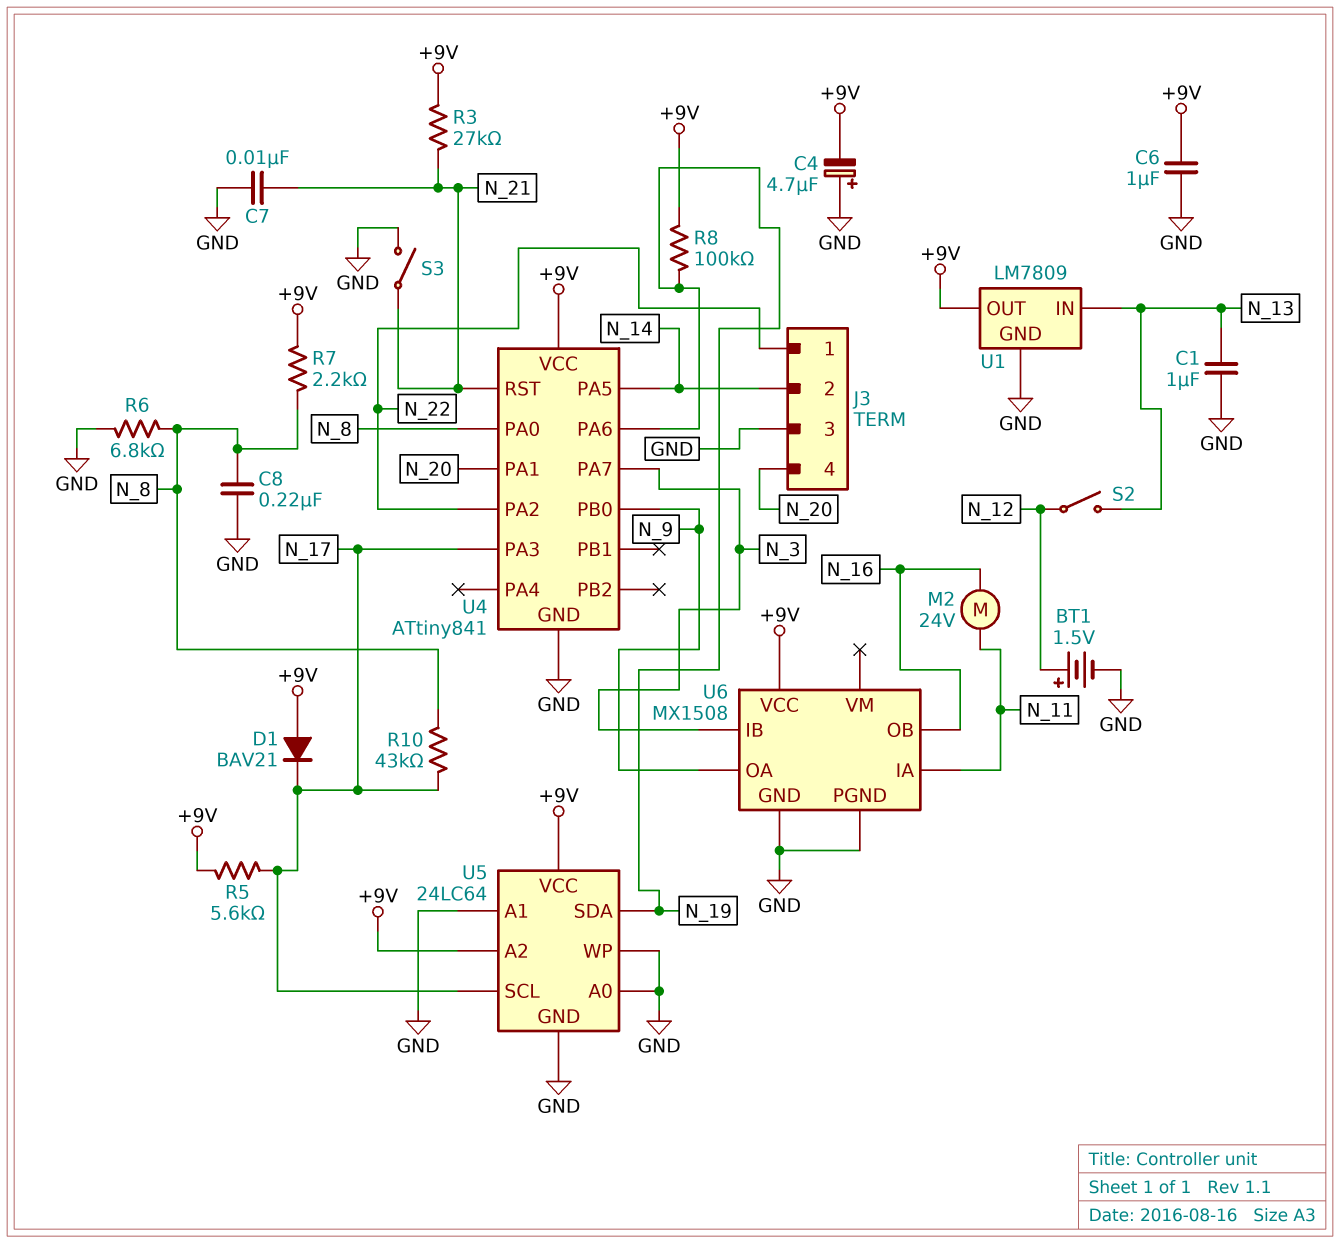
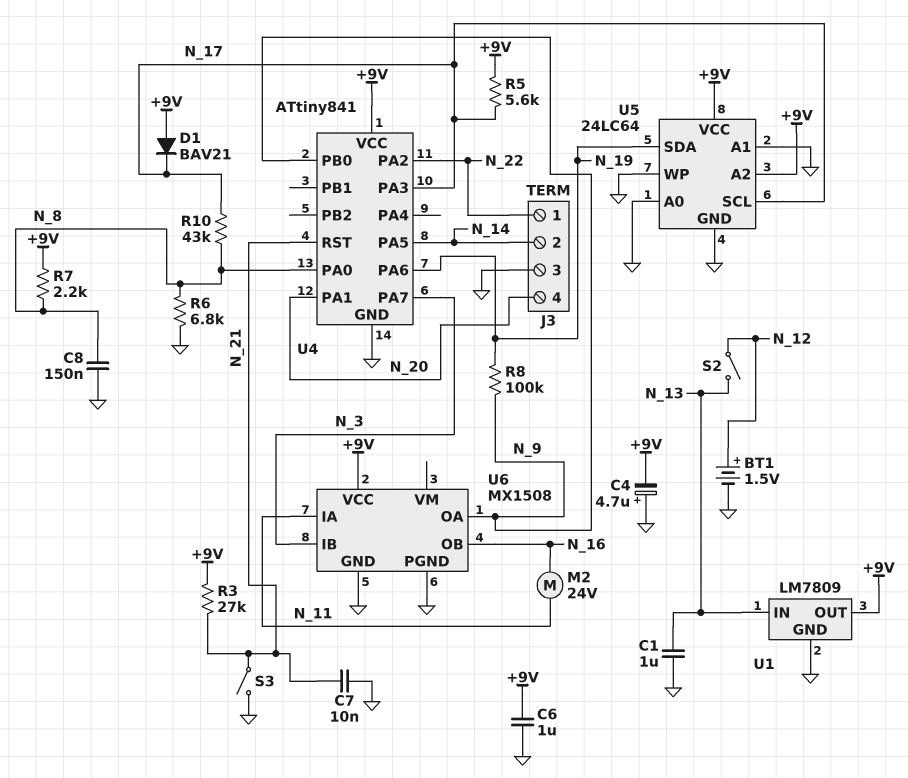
C8: 220nF (GND, N_8) -> 150nF (GND, N_8)
R8: 100k (+9V, N_19) -> 100k (N_9, N_19)

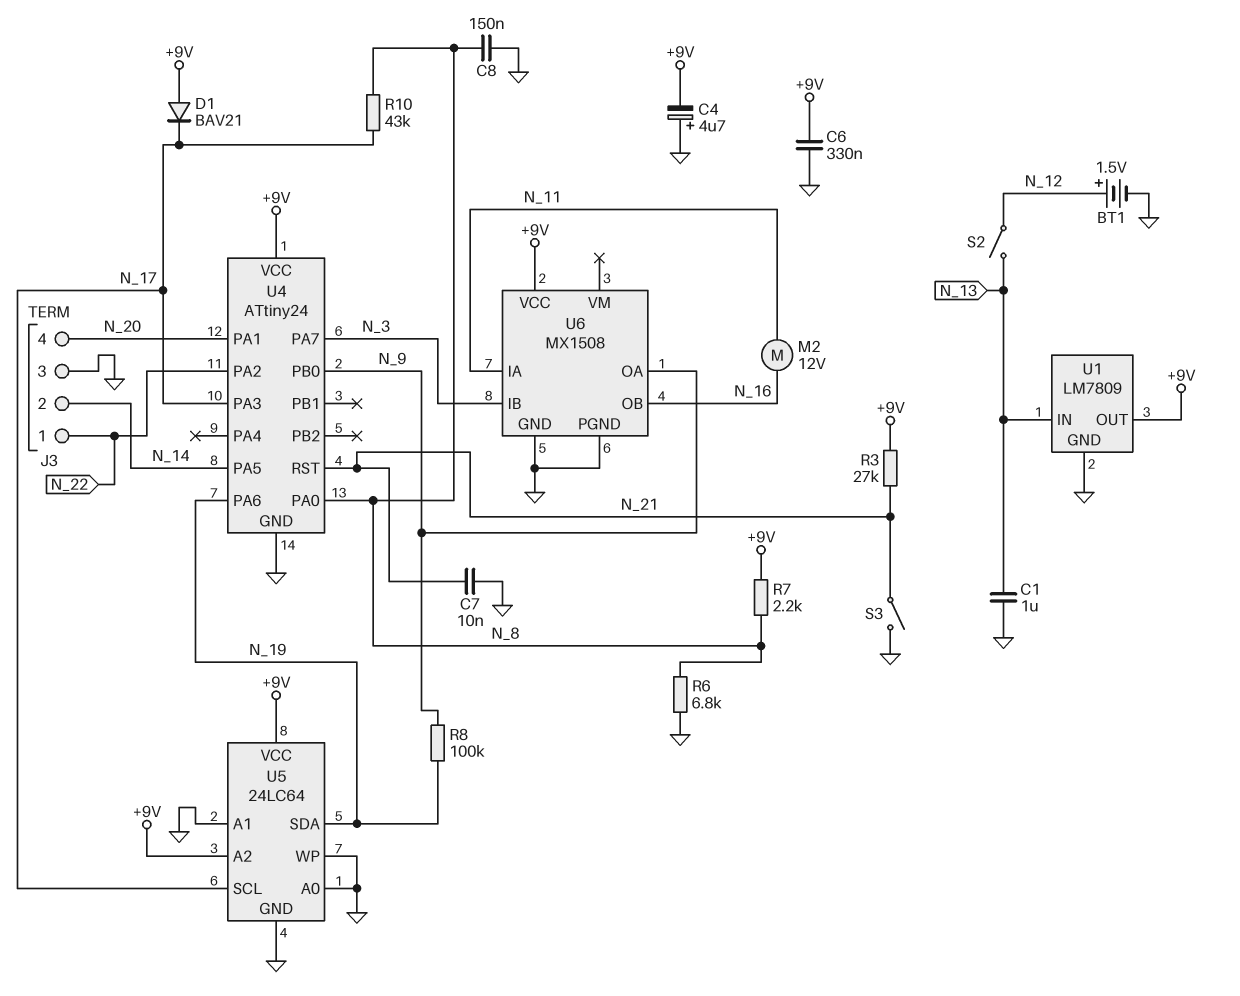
C6: 1uF (+9V, GND) -> 330nF (+9V, GND)
M2: motor 24V (N_11, N_16) -> motor 12V (N_11, N_16)
R5: 5.6k (+9V, N_17) -> none
U4: ATtiny841 -> ATtiny24

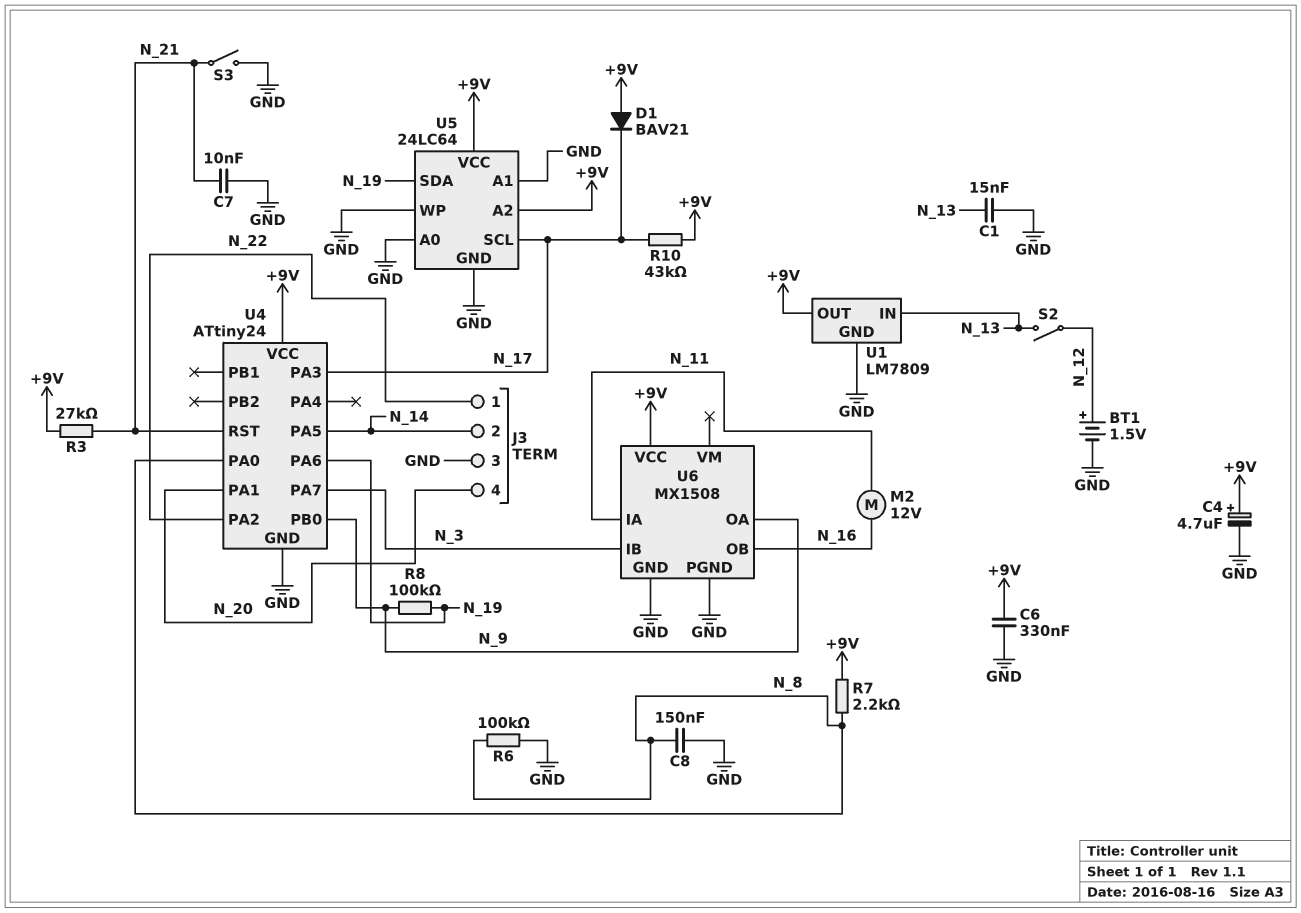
C1: 1uF (GND, N_13) -> 15nF (GND, N_13)
C4: 4.7uF (plus GND, minus +9V) -> 4.7uF (plus +9V, minus GND)
R6: 6.8k (GND, N_8) -> 100k (GND, N_8)
R10: 43k (N_8, N_17) -> 43k (+9V, N_17)

